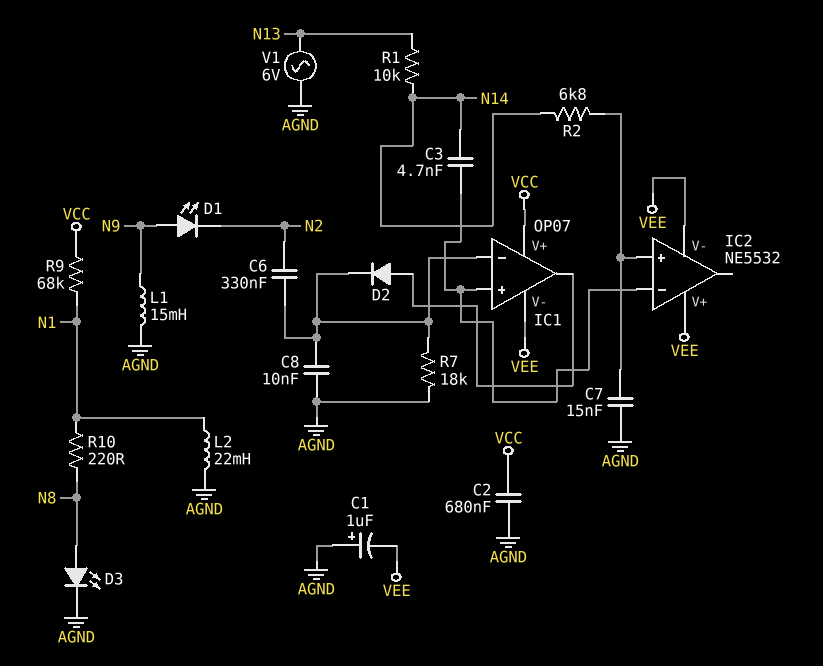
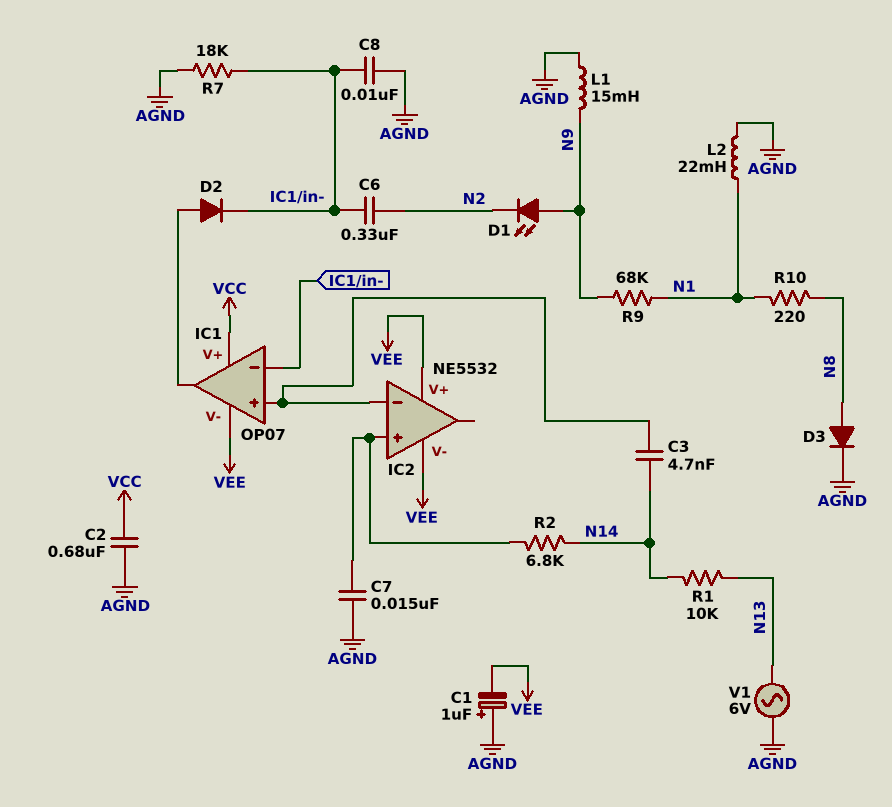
D3: LED (A N8, K AGND) -> diode (A N8, K AGND)
R9: 68k (N1, VCC) -> 68k (N1, N9)

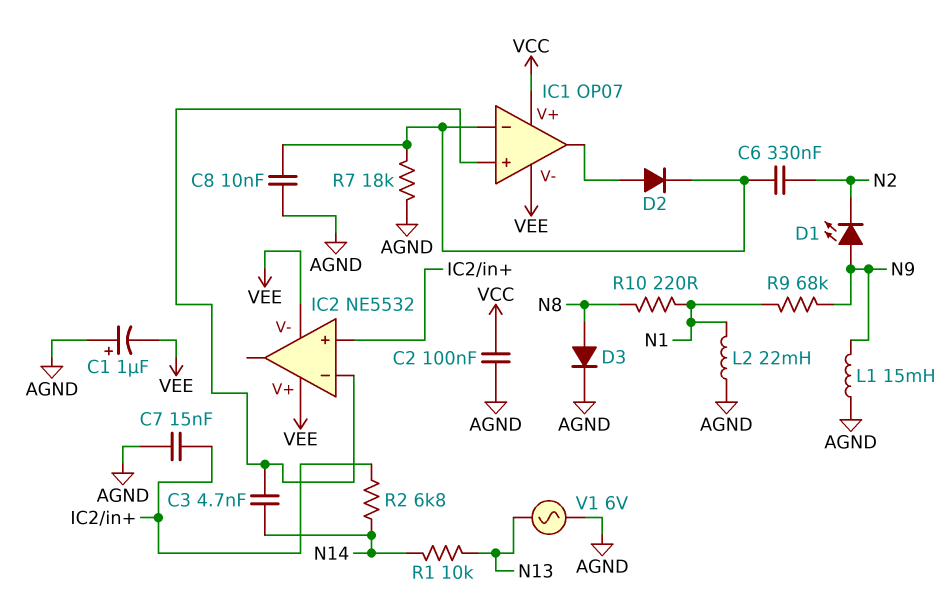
C2: 680nF (AGND, VCC) -> 100nF (AGND, VCC)

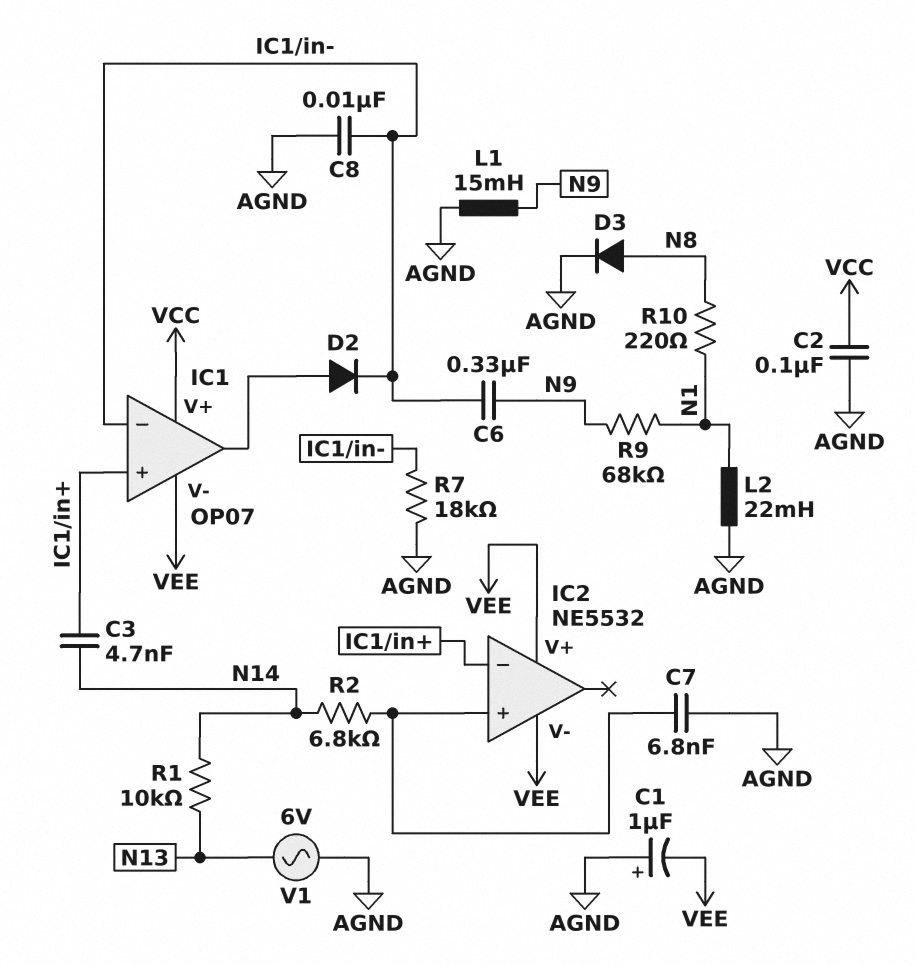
C6: 330nF (IC1/in-, N2) -> 330nF (IC1/in-, N9)
C7: 15nF (AGND, IC2/in+) -> 6.8nF (AGND, IC2/in+)
D1: LED (A N9, K N2) -> none

